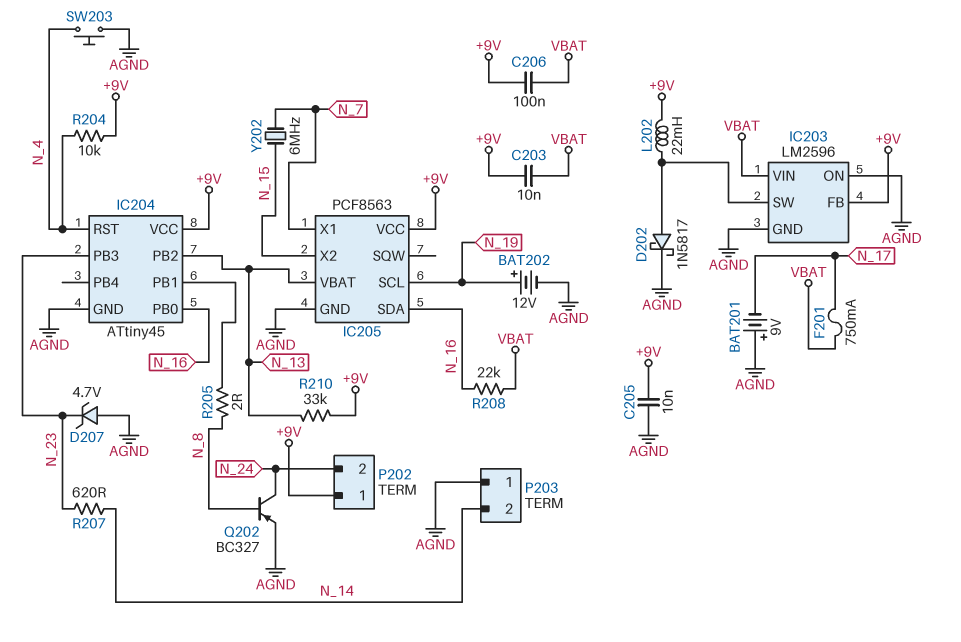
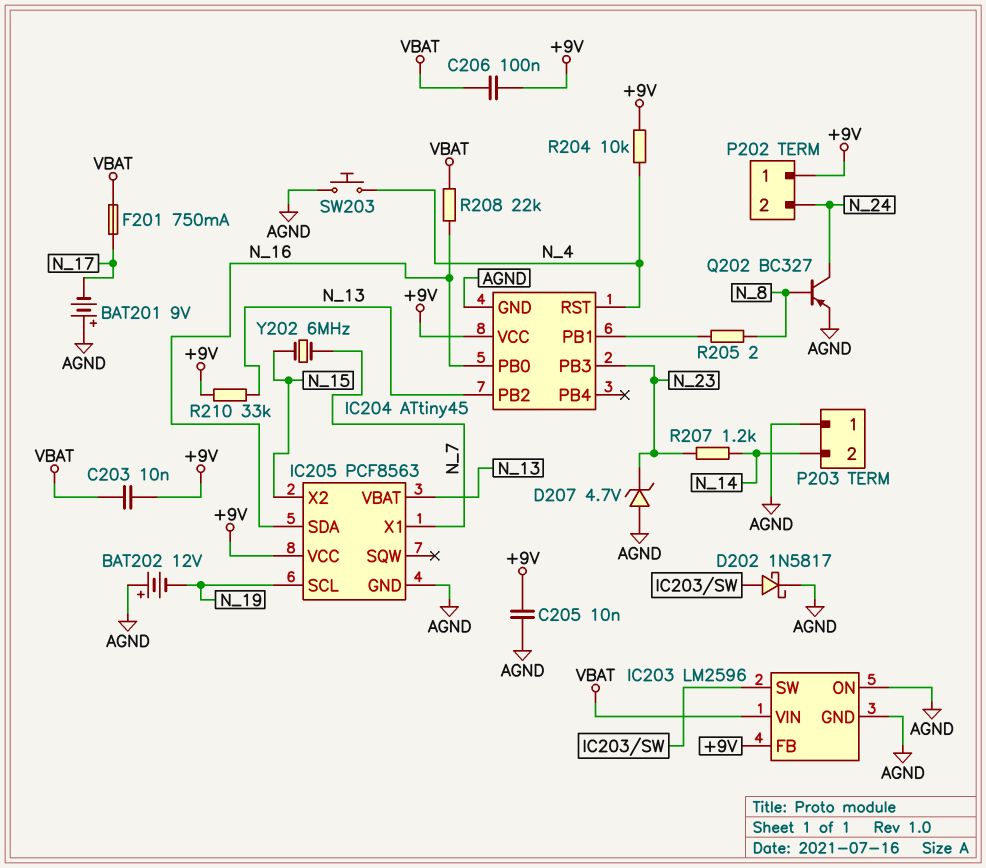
BAT202: 12V (plus N_19, minus AGND) -> 12V (plus AGND, minus N_19)
L202: 22mH (+9V, IC203/SW) -> none
R207: 620 (N_14, N_23) -> 1.2k (N_14, N_23)

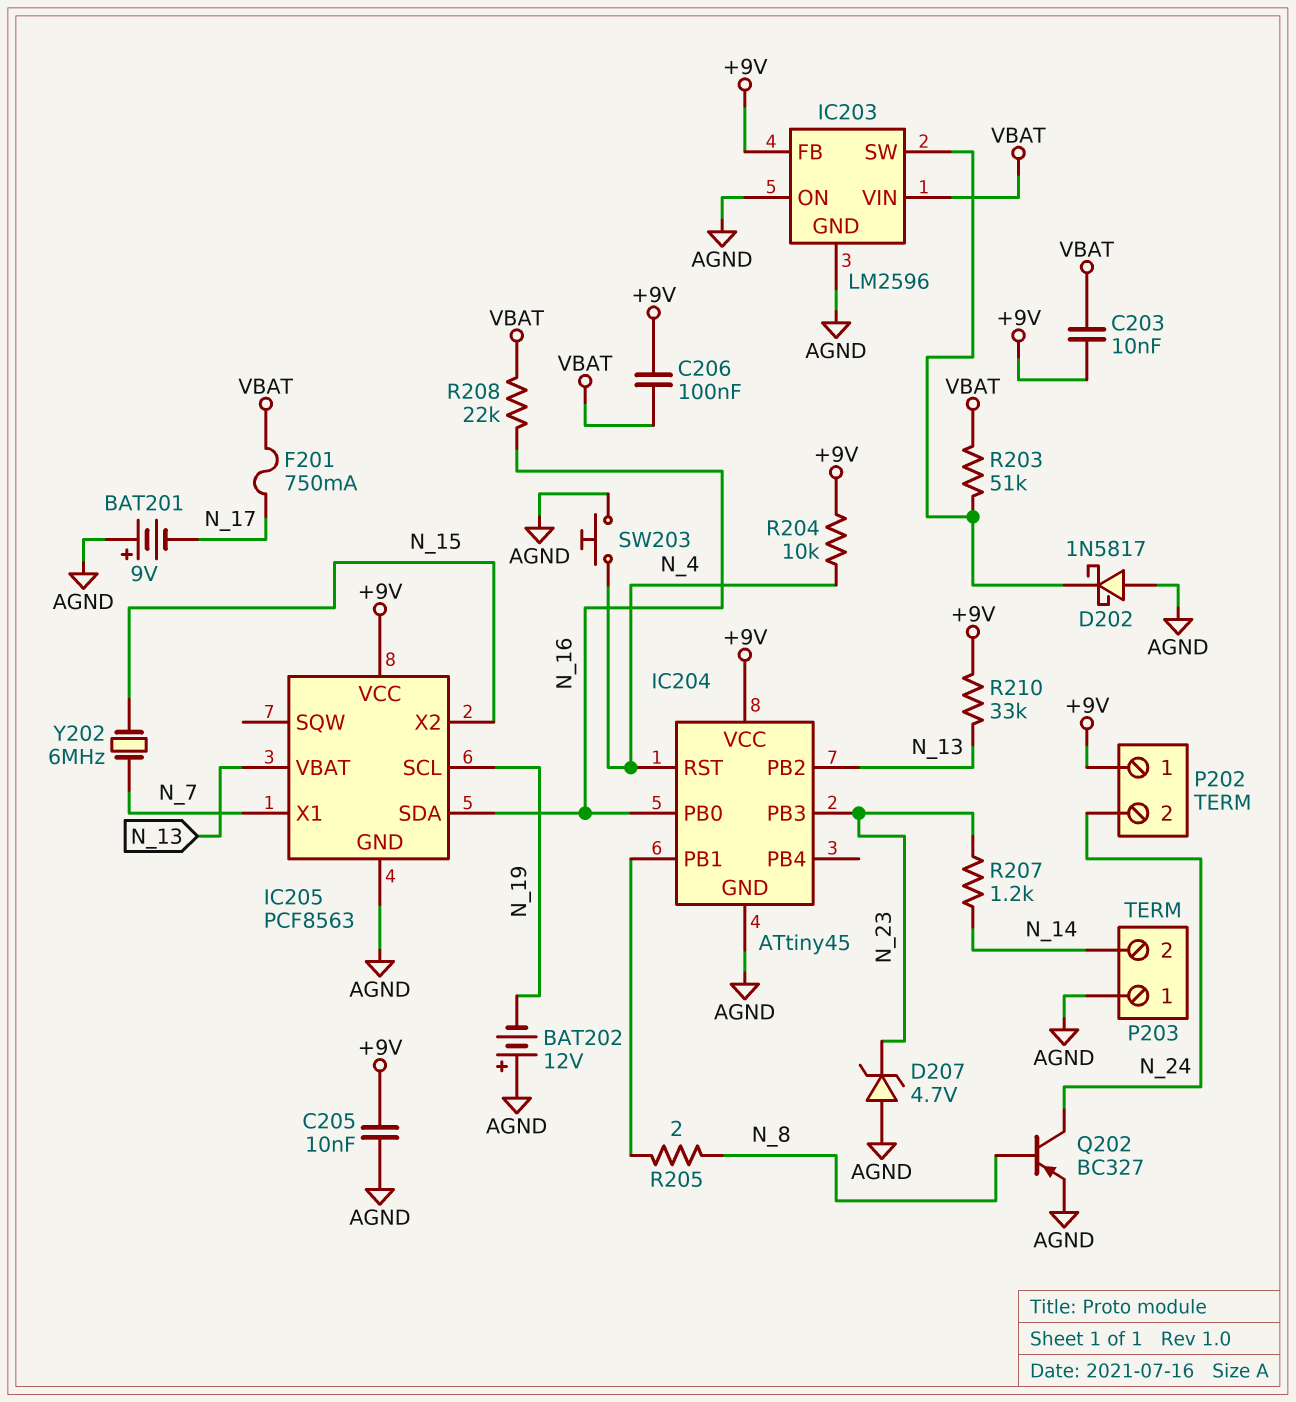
D202: schottky 1N5817 (A IC203/SW, K AGND) -> schottky 1N5817 (A AGND, K IC203/SW)
R203: none -> 51k (IC203/SW, VBAT)

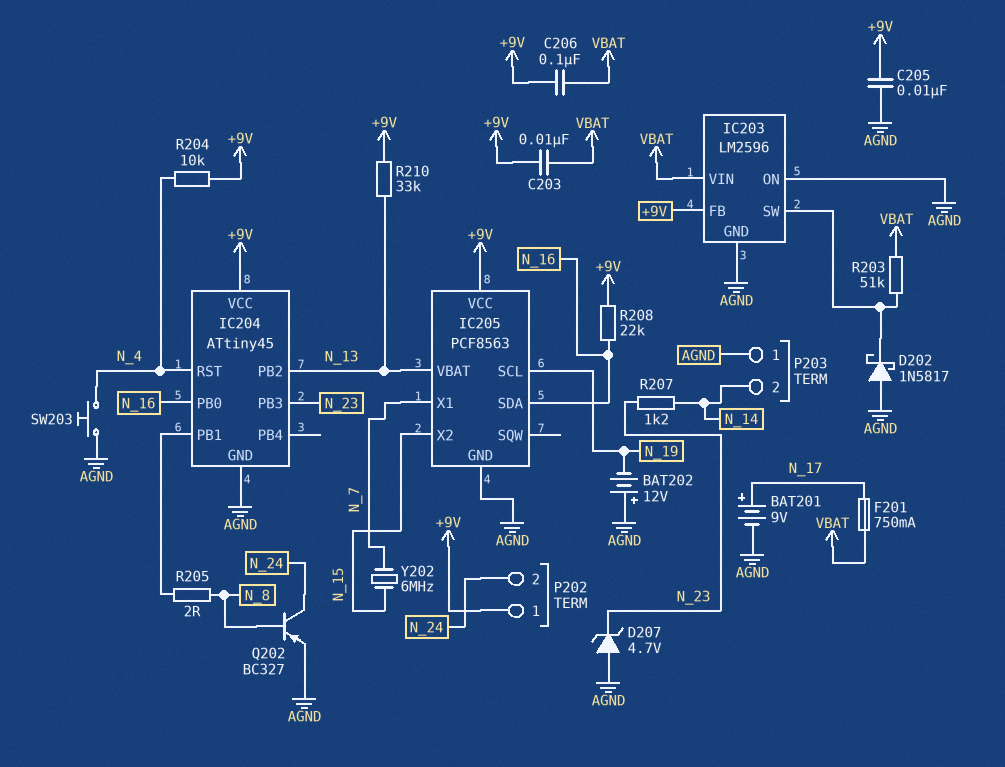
BAT201: 9V (plus AGND, minus N_17) -> 9V (plus N_17, minus AGND)
R208: 22k (N_16, VBAT) -> 22k (+9V, N_16)

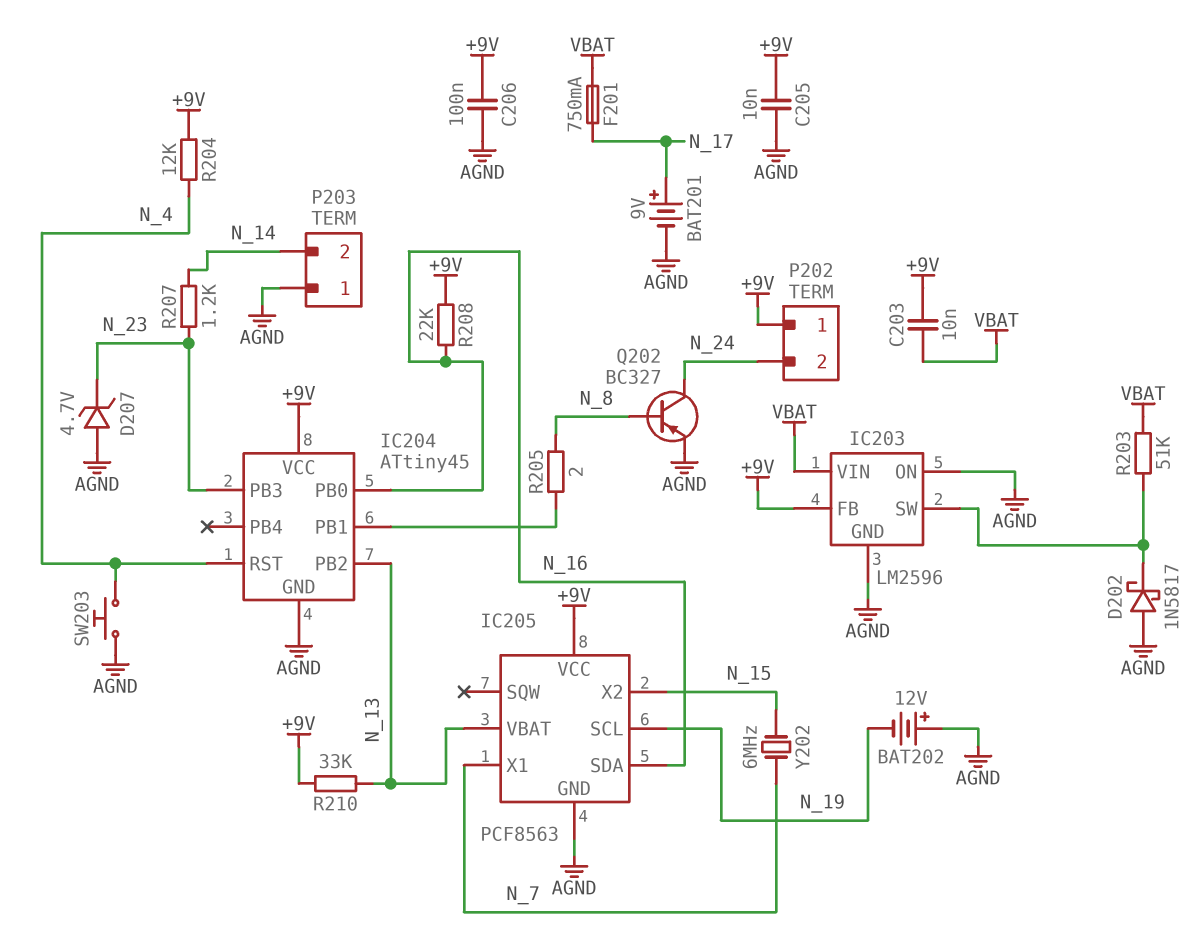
C206: 100nF (+9V, VBAT) -> 100nF (+9V, AGND)
R204: 10k (+9V, N_4) -> 12k (+9V, N_4)

